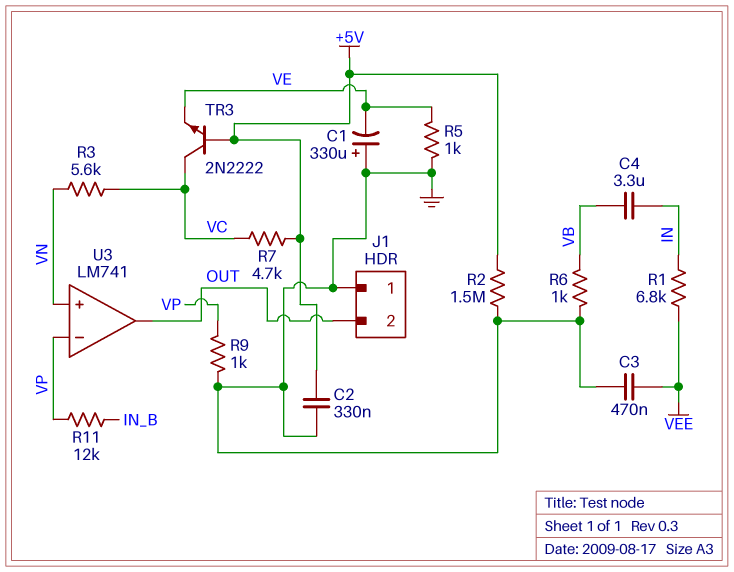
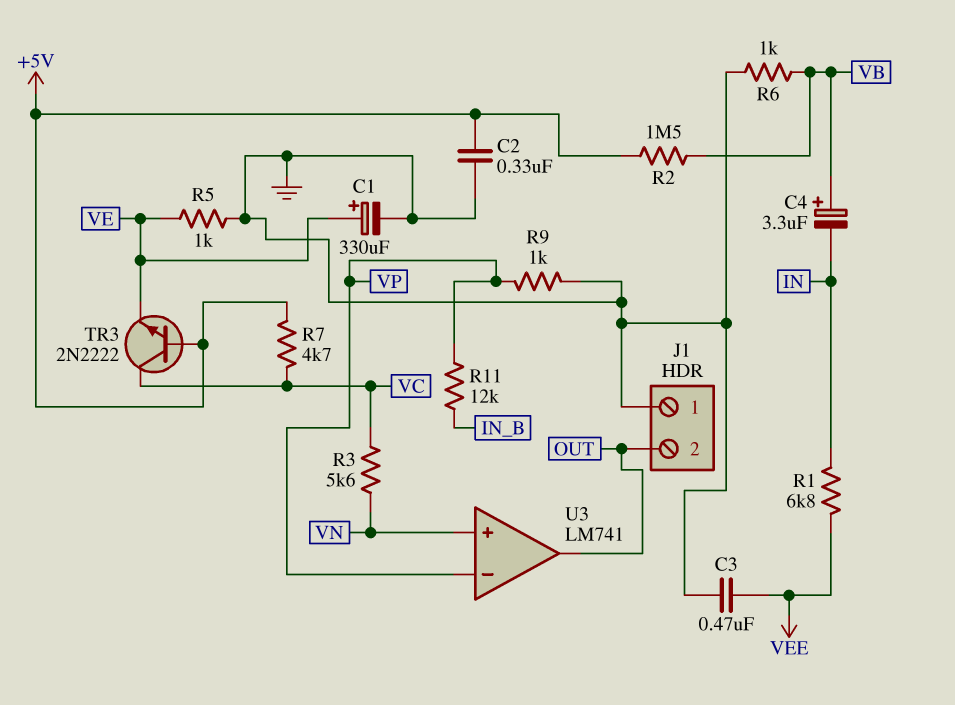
C1: 330uF (plus GND, minus VE) -> 330uF (plus VE, minus GND)
C4: 3.3uF (IN, VB) -> 3.3uF (plus VB, minus IN)
R2: 1.5M (+5V, GND) -> 1.5M (+5V, VB)

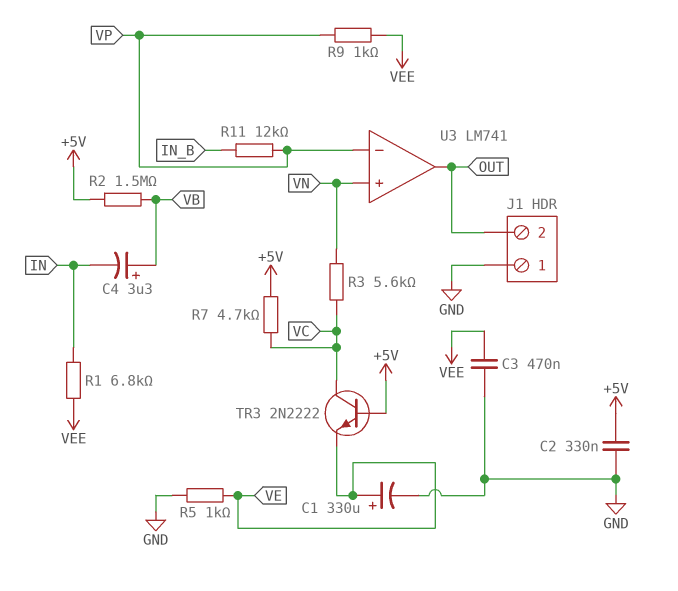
R6: 1k (GND, VB) -> none
R9: 1k (GND, VP) -> 1k (VEE, VP)

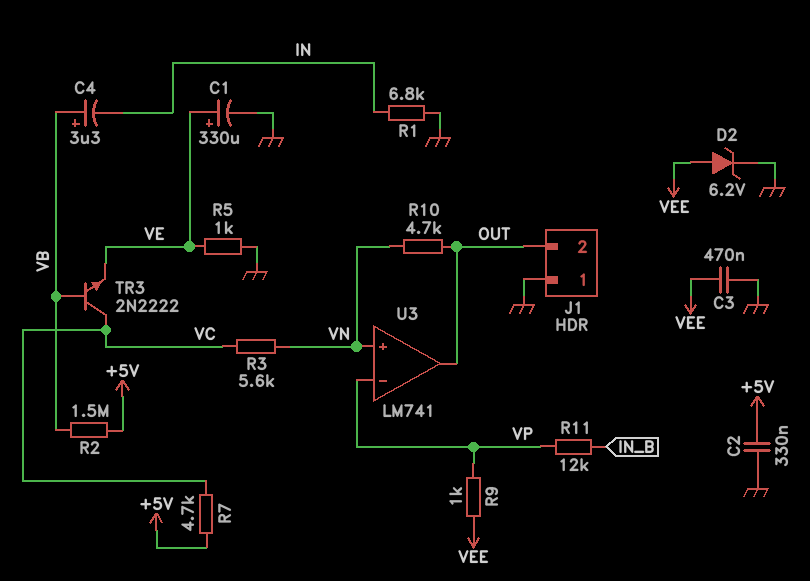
D2: none -> zener 6.2V (A VEE, K GND)
R1: 6.8k (IN, VEE) -> 6.8k (GND, IN)
R10: none -> 4.7k (OUT, VN)
TR3: NPN 2N2222 (B +5V, C VC, E VE) -> NPN 2N2222 (B VB, C VC, E VE)

